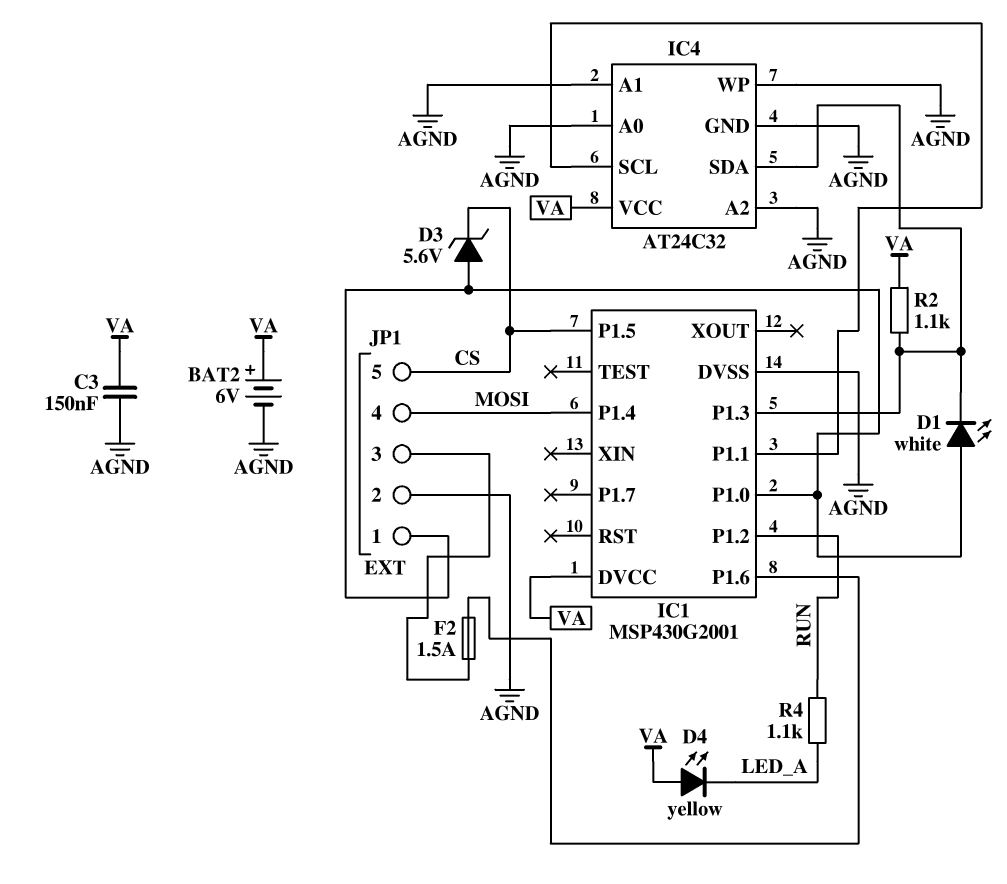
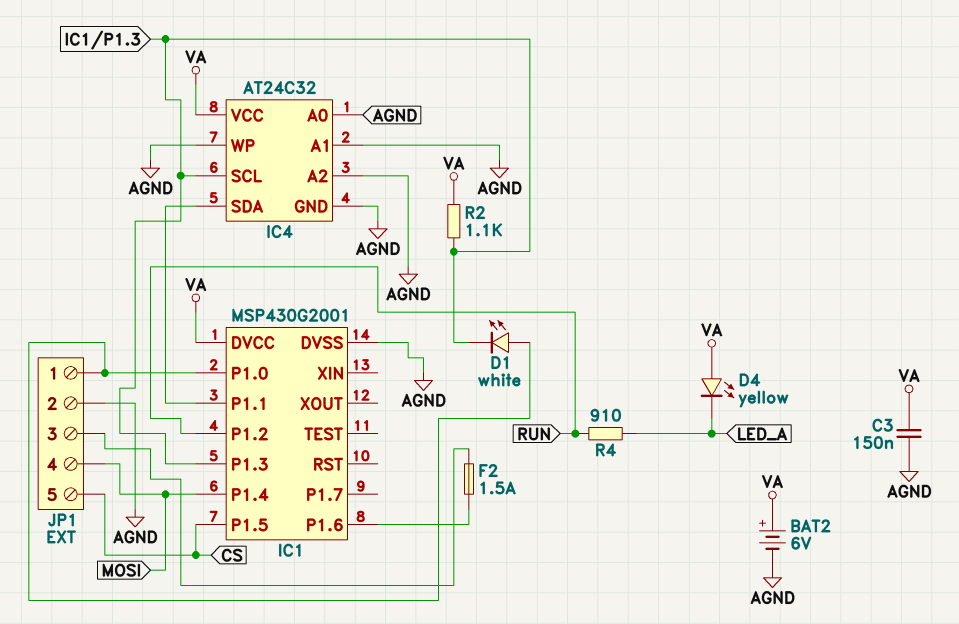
D3: zener 5.6V (A IC1/P1.0, K CS) -> none
IC4 pin SCL: IC1/P1.1 -> IC1/P1.3
IC4 pin SDA: IC1/P1.3 -> IC1/P1.1
R4: 1.1k (LED_A, RUN) -> 910 (LED_A, RUN)

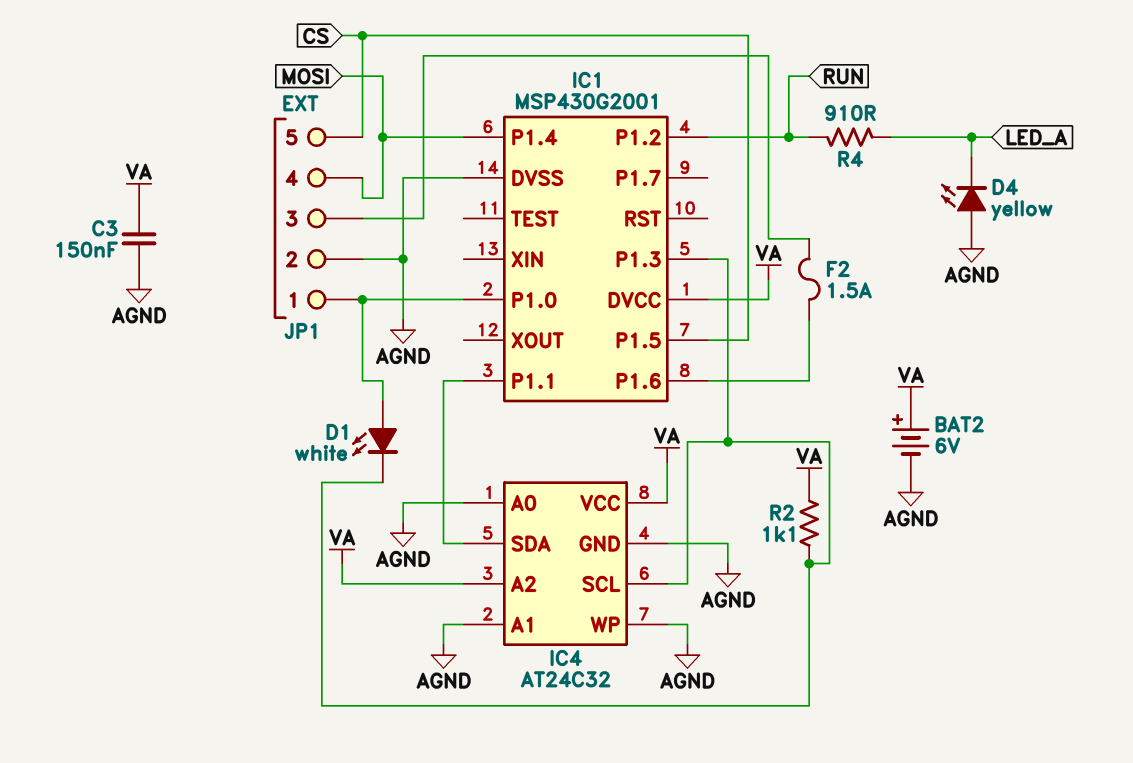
D4: LED yellow (A VA, K LED_A) -> LED yellow (A AGND, K LED_A)
IC4 pin A2: AGND -> VA

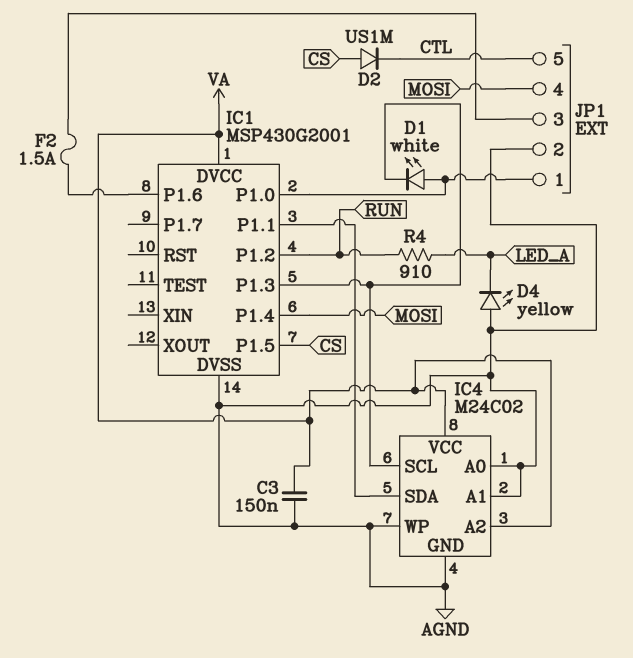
BAT2: 6V (plus VA, minus AGND) -> none
D2: none -> diode US1M (A CS, K CTL)
IC4: AT24C32 -> M24C02
JP1 pin 5: CS -> CTL
R2: 1.1k (IC1/P1.3, VA) -> none

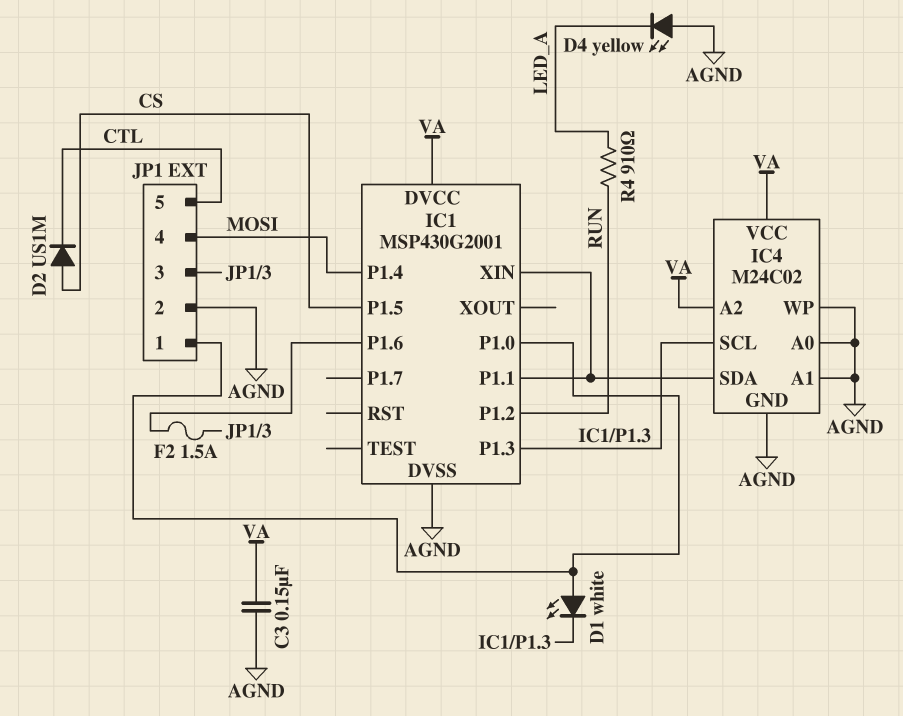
IC1 pin XIN: none -> IC1/P1.1

